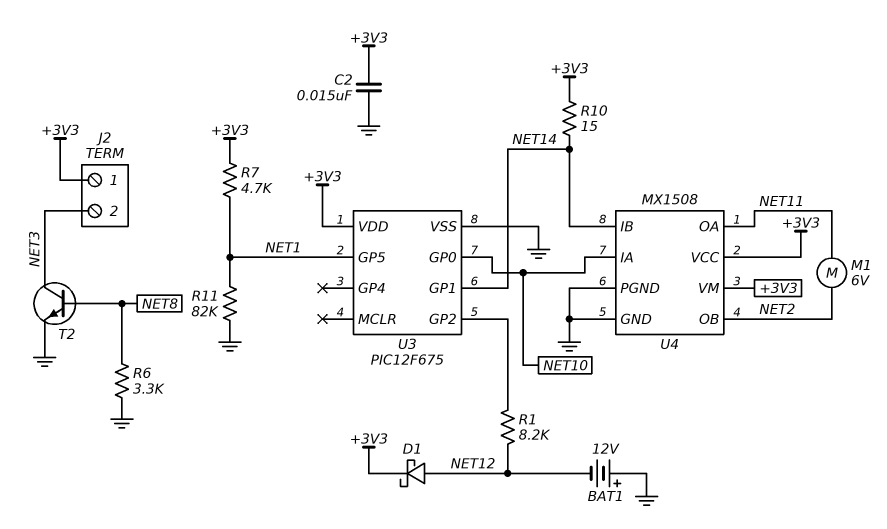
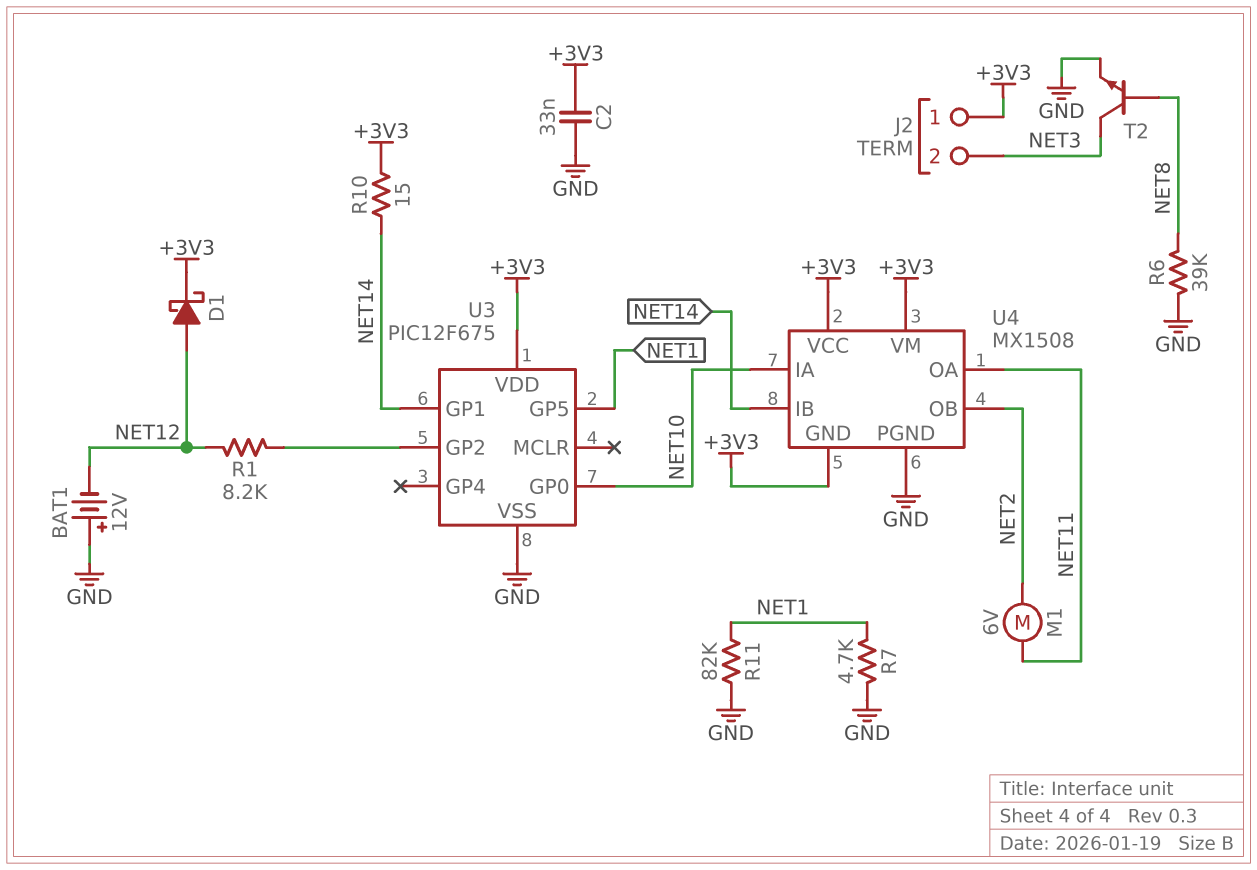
C2: 15nF (+3V3, GND) -> 33nF (+3V3, GND)
R6: 3.3k (GND, NET8) -> 39k (GND, NET8)
R7: 4.7k (+3V3, NET1) -> 4.7k (GND, NET1)
U4 pin GND: GND -> +3V3

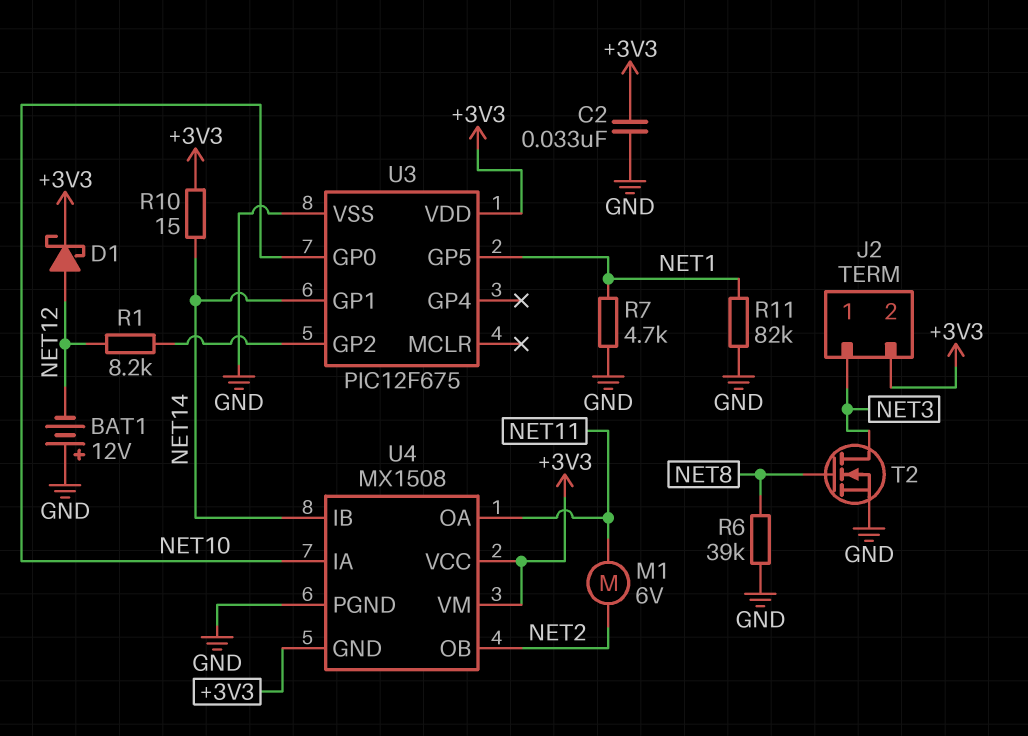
J2 pin 1: +3V3 -> NET3
J2 pin 2: NET3 -> +3V3
T2: NPN (B NET8, C NET3, E GND) -> NMOS (G NET8, D NET3, S GND)

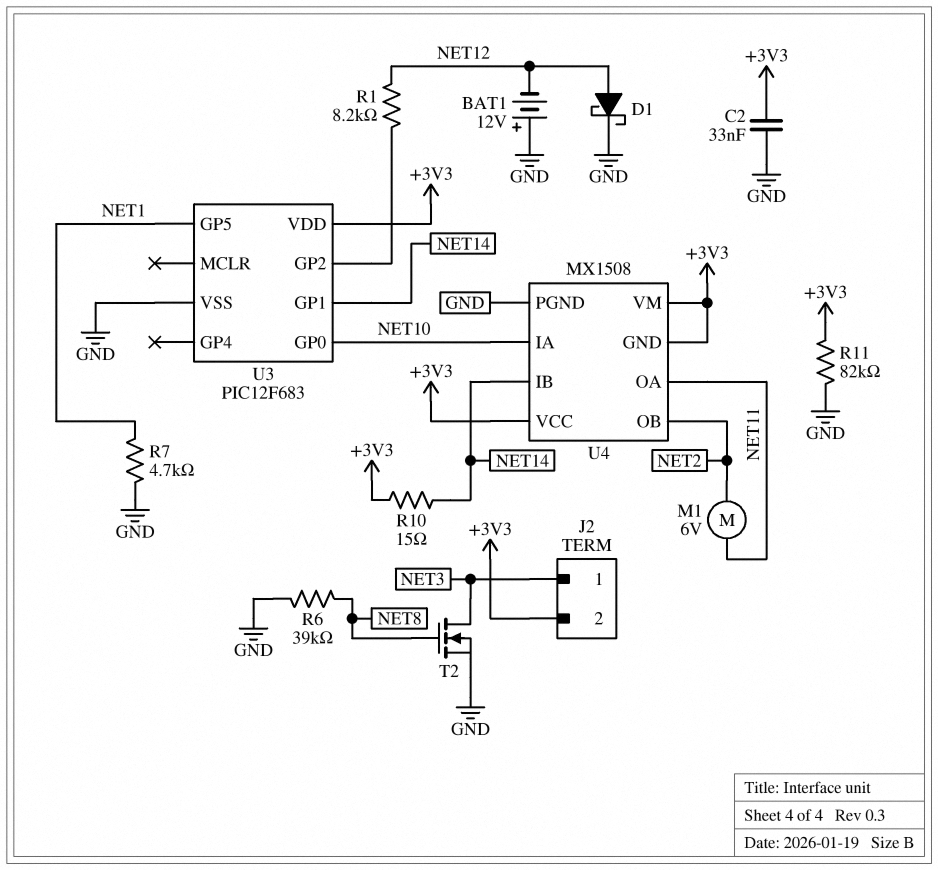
D1: schottky (A NET12, K +3V3) -> schottky (A NET12, K GND)
R11: 82k (GND, NET1) -> 82k (+3V3, GND)
U3: PIC12F675 -> PIC12F683

